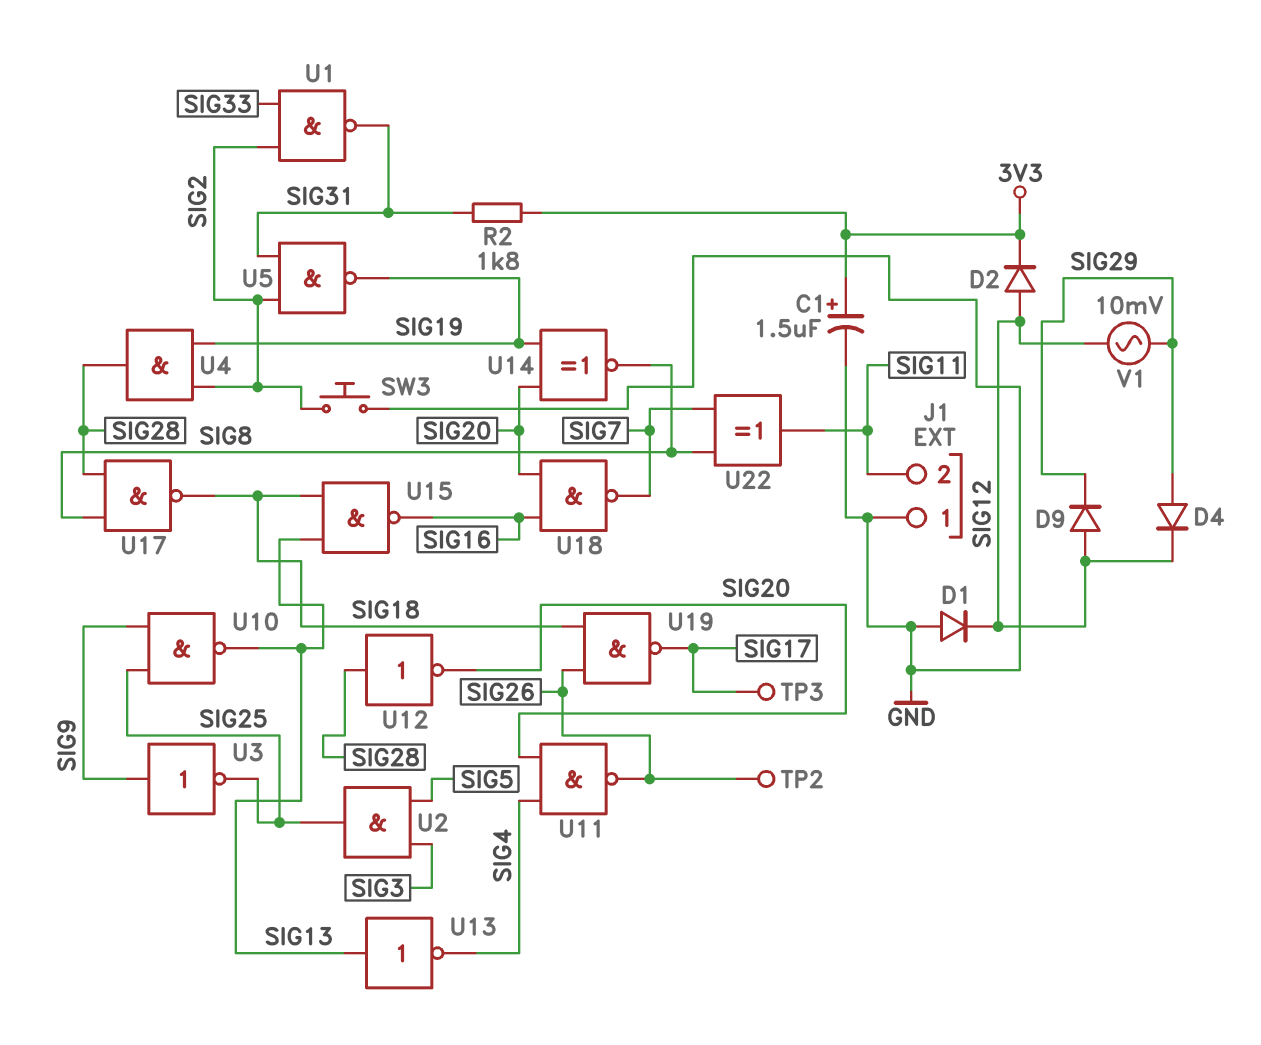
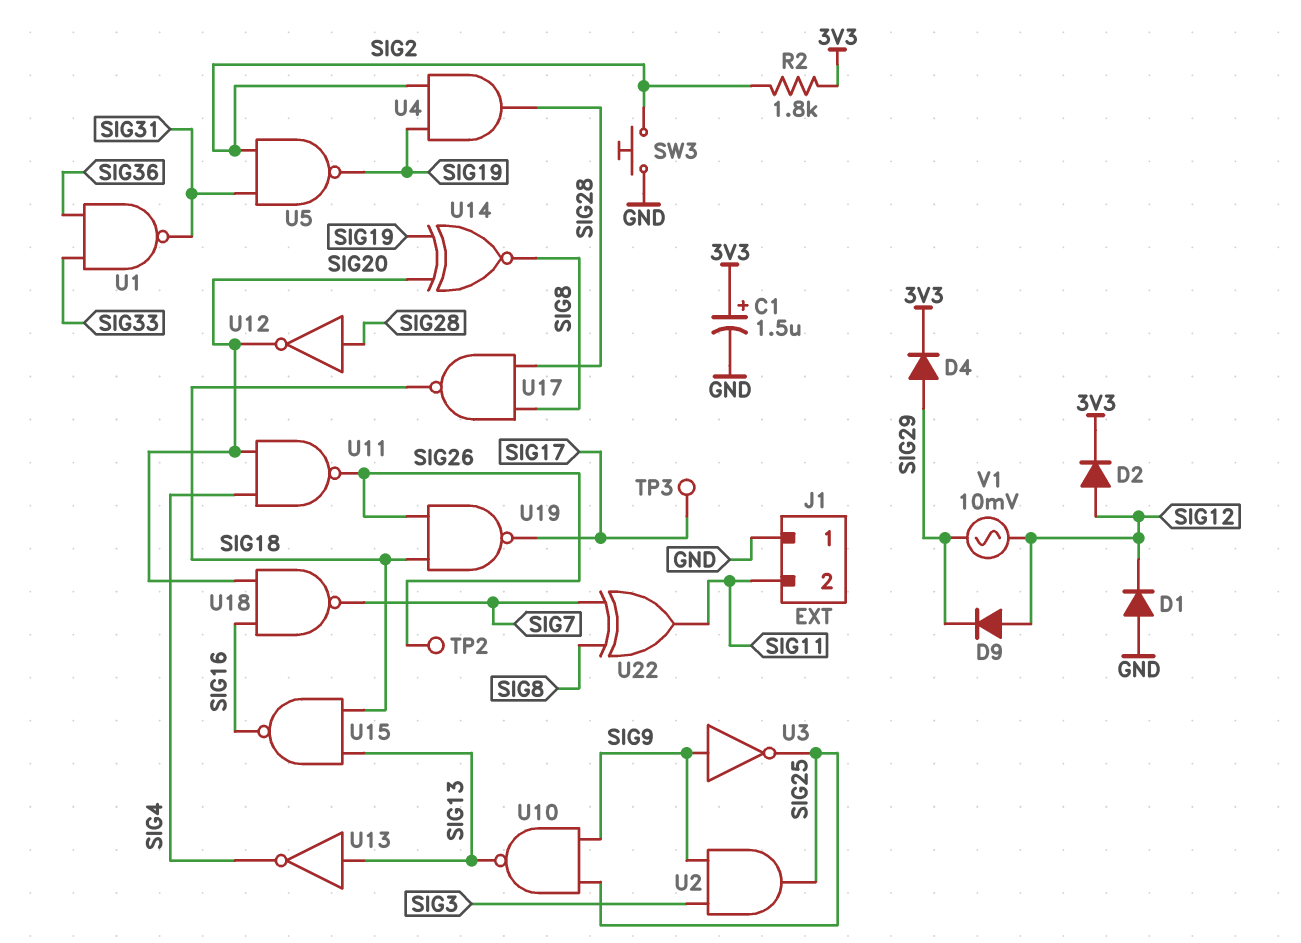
D4: diode (A SIG29, K SIG12) -> diode (A SIG29, K 3V3)
R2: 1.8k (3V3, SIG31) -> 1.8k (3V3, SIG2)
U1: NAND (in SIG2, in SIG33, out SIG31) -> NAND (in SIG33, in SIG36, out SIG31)
U2: AND (in SIG3, in SIG5, out SIG25) -> AND (in SIG3, in SIG9, out SIG25)

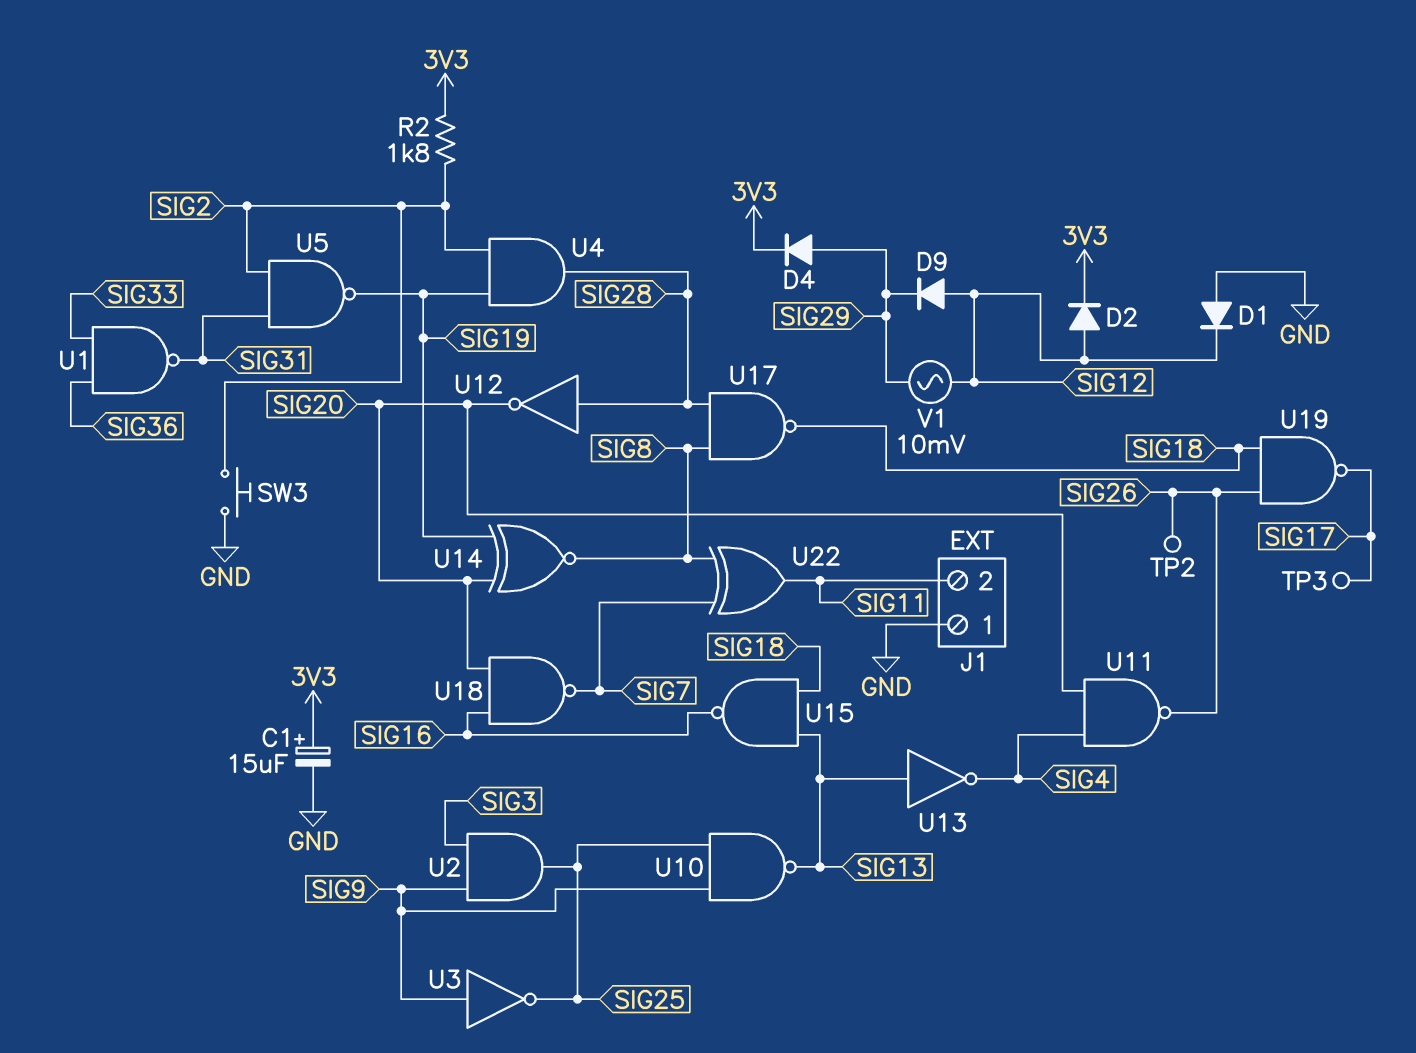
C1: 1.5uF (plus 3V3, minus GND) -> 15uF (plus 3V3, minus GND)

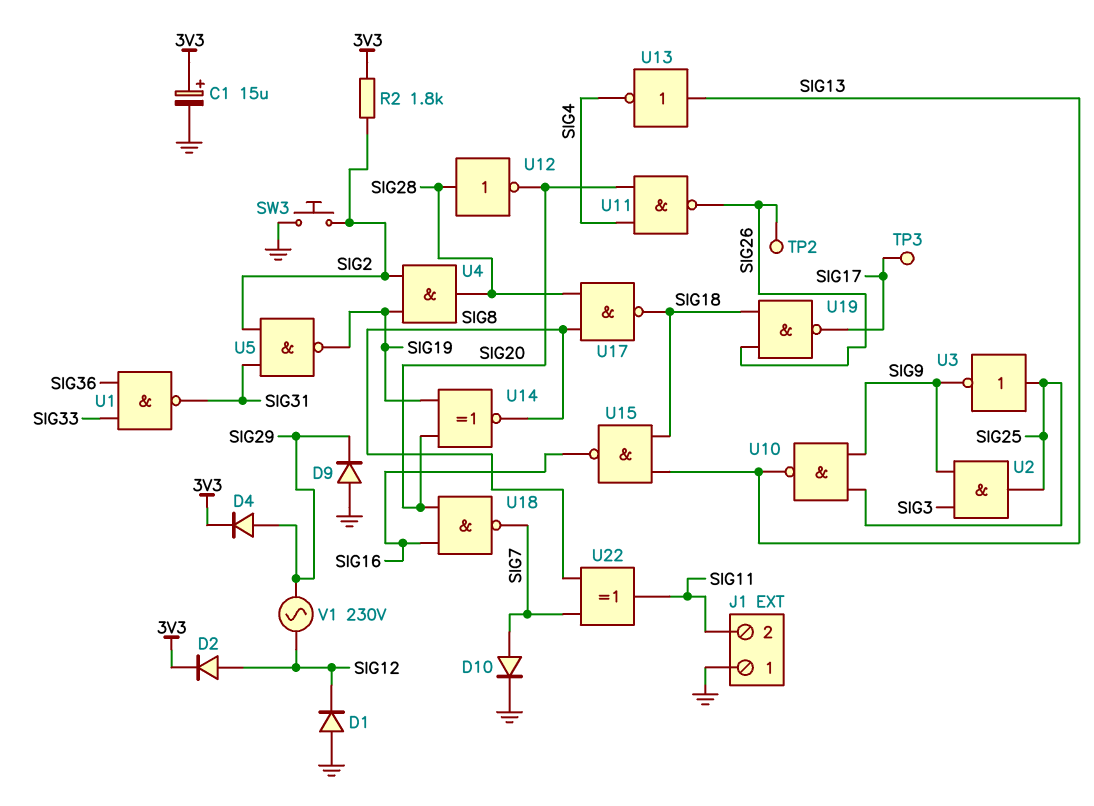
D9: diode (A SIG12, K SIG29) -> diode (A GND, K SIG29)
D10: none -> diode (A SIG7, K GND)
U3: NOT (in SIG9, out SIG25) -> NOT (in SIG25, out SIG9)
V1: AC 10mV (SIG12, SIG29) -> AC 230V (SIG12, SIG29)

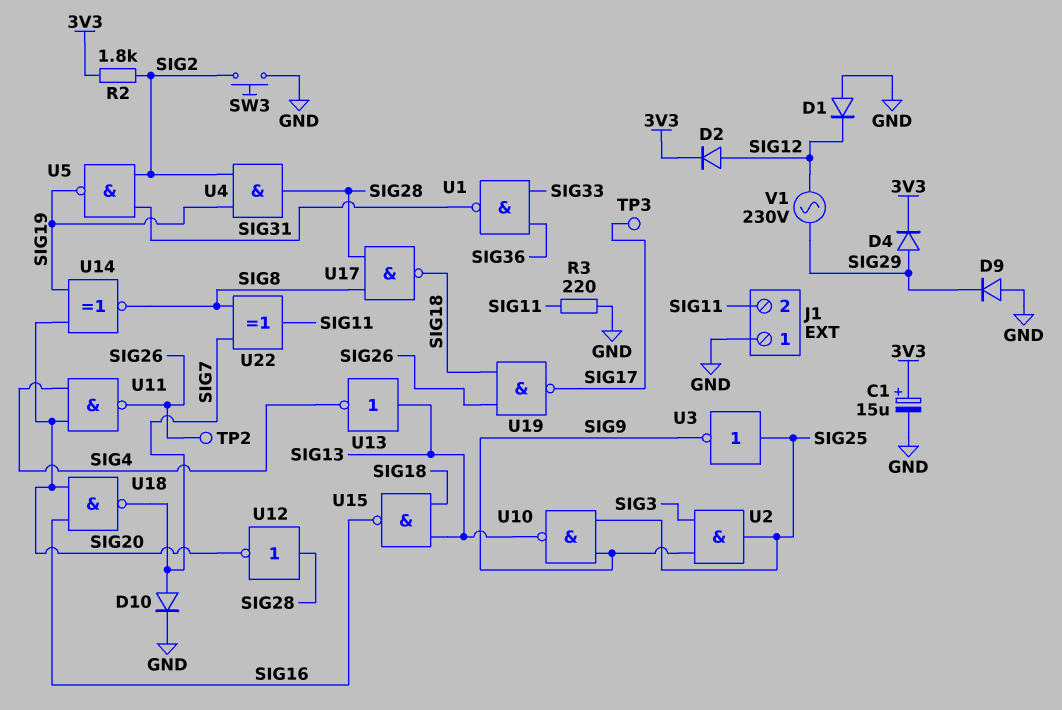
R3: none -> 220 (GND, SIG11)

